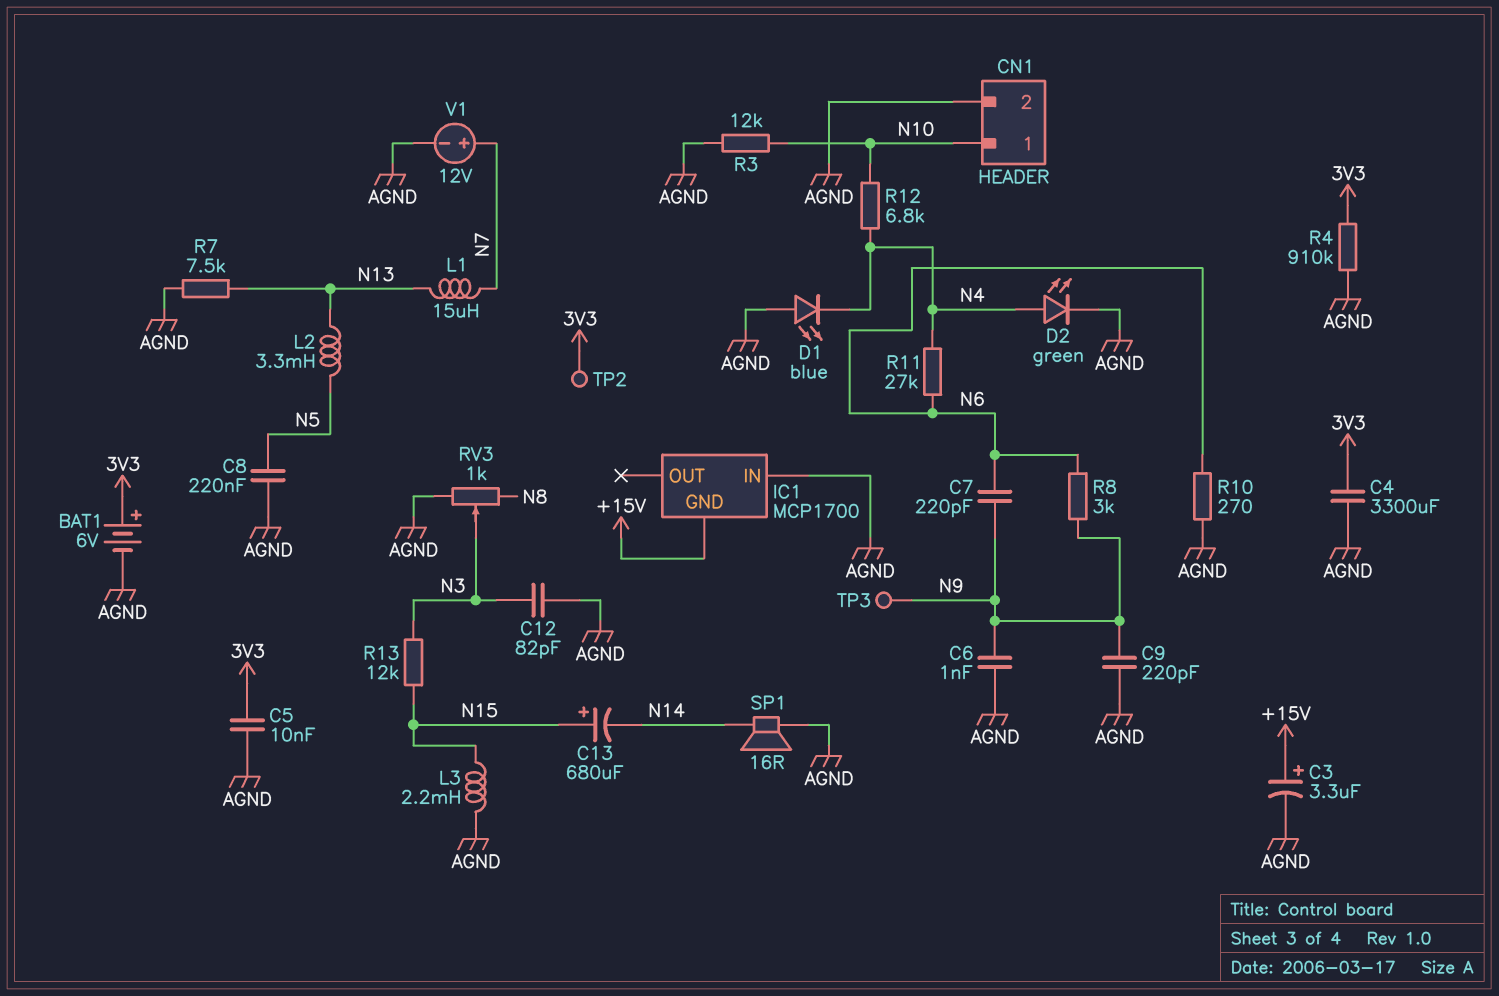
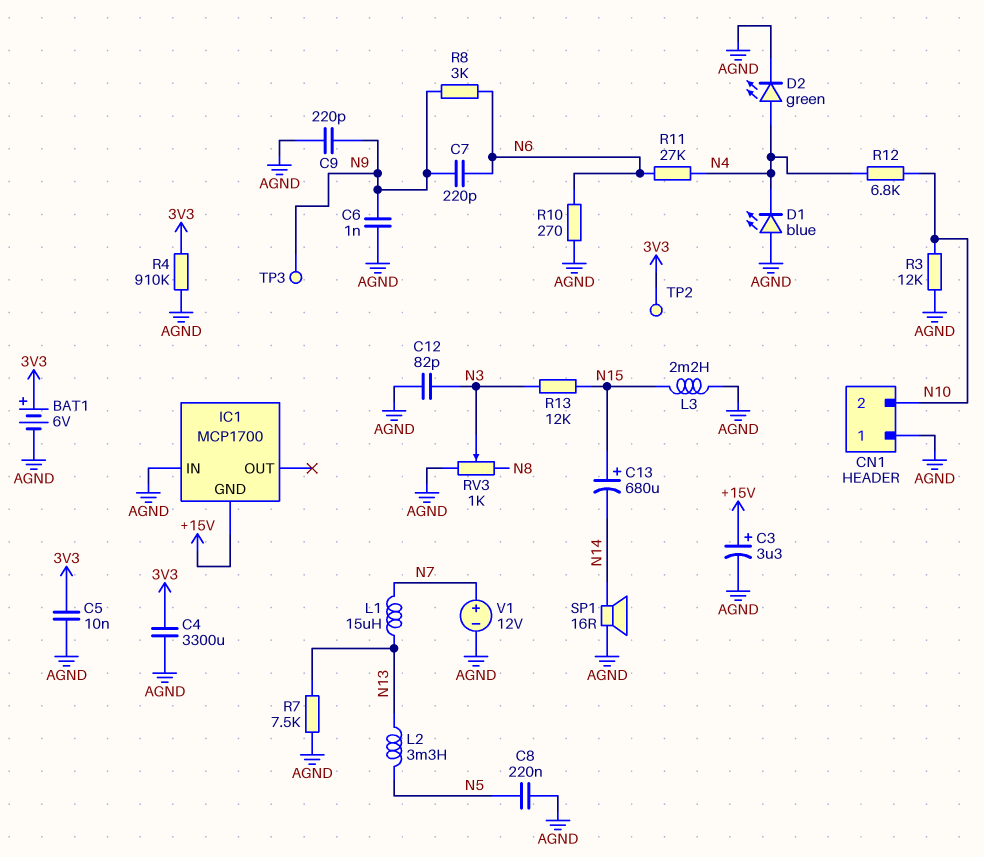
CN1 pin 1: N10 -> AGND
CN1 pin 2: AGND -> N10

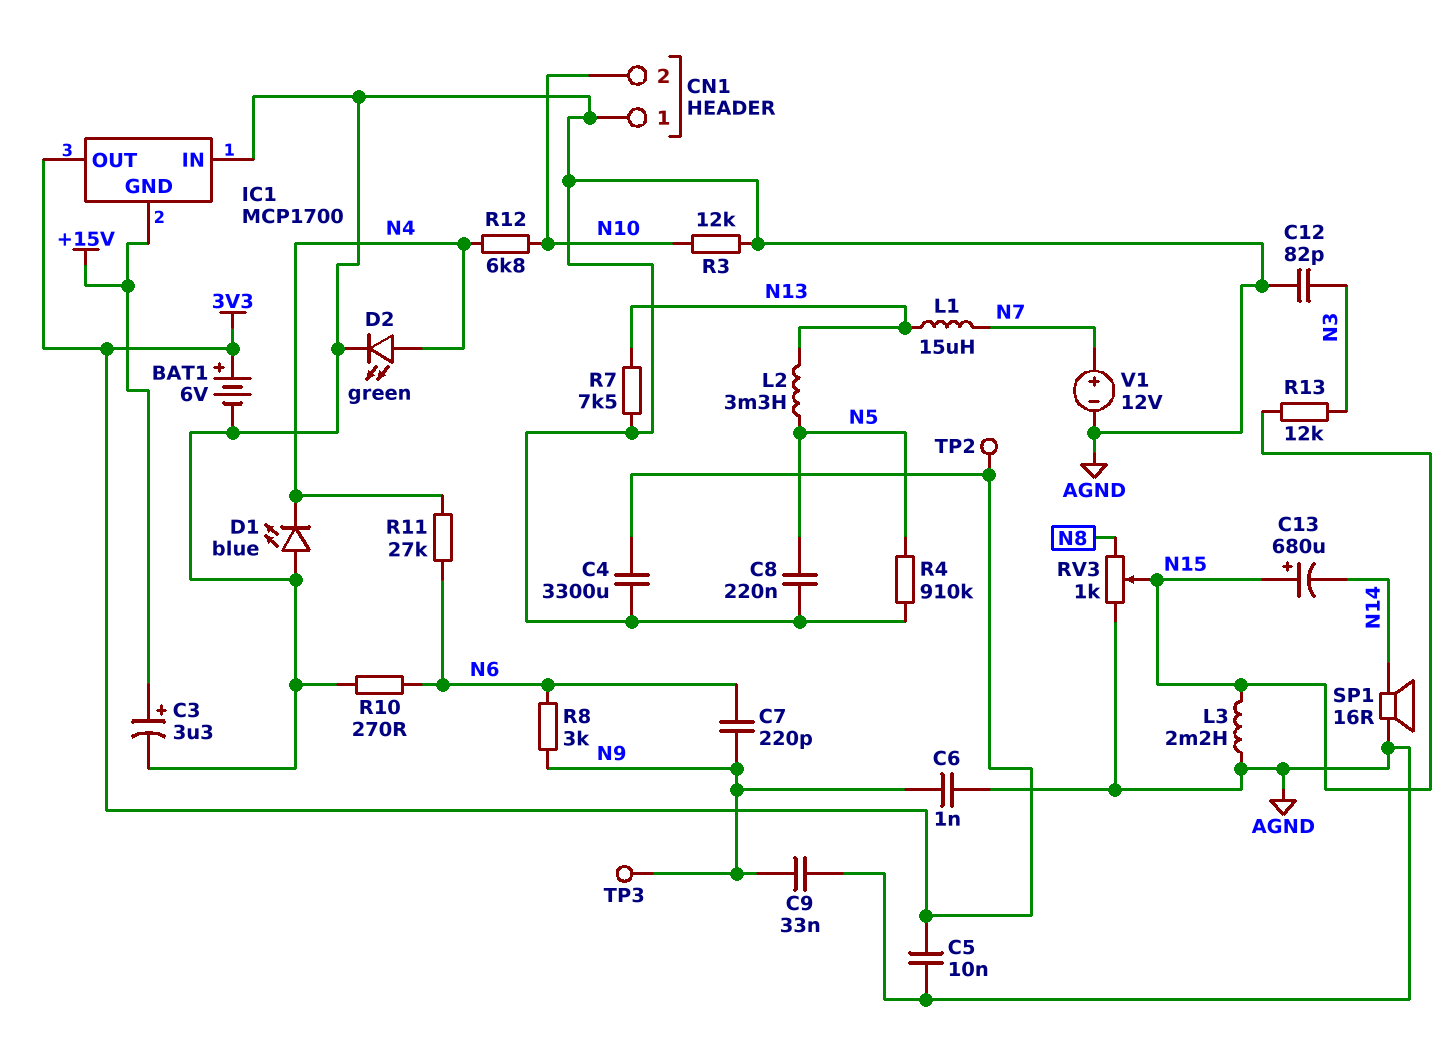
C9: 220pF (AGND, N9) -> 33nF (AGND, N9)
IC1 pin OUT: none -> 3V3
R4: 910k (3V3, AGND) -> 910k (AGND, N5)
RV3: 1k (AGND, N8, wiper N3) -> 1k (AGND, N8, wiper N15)

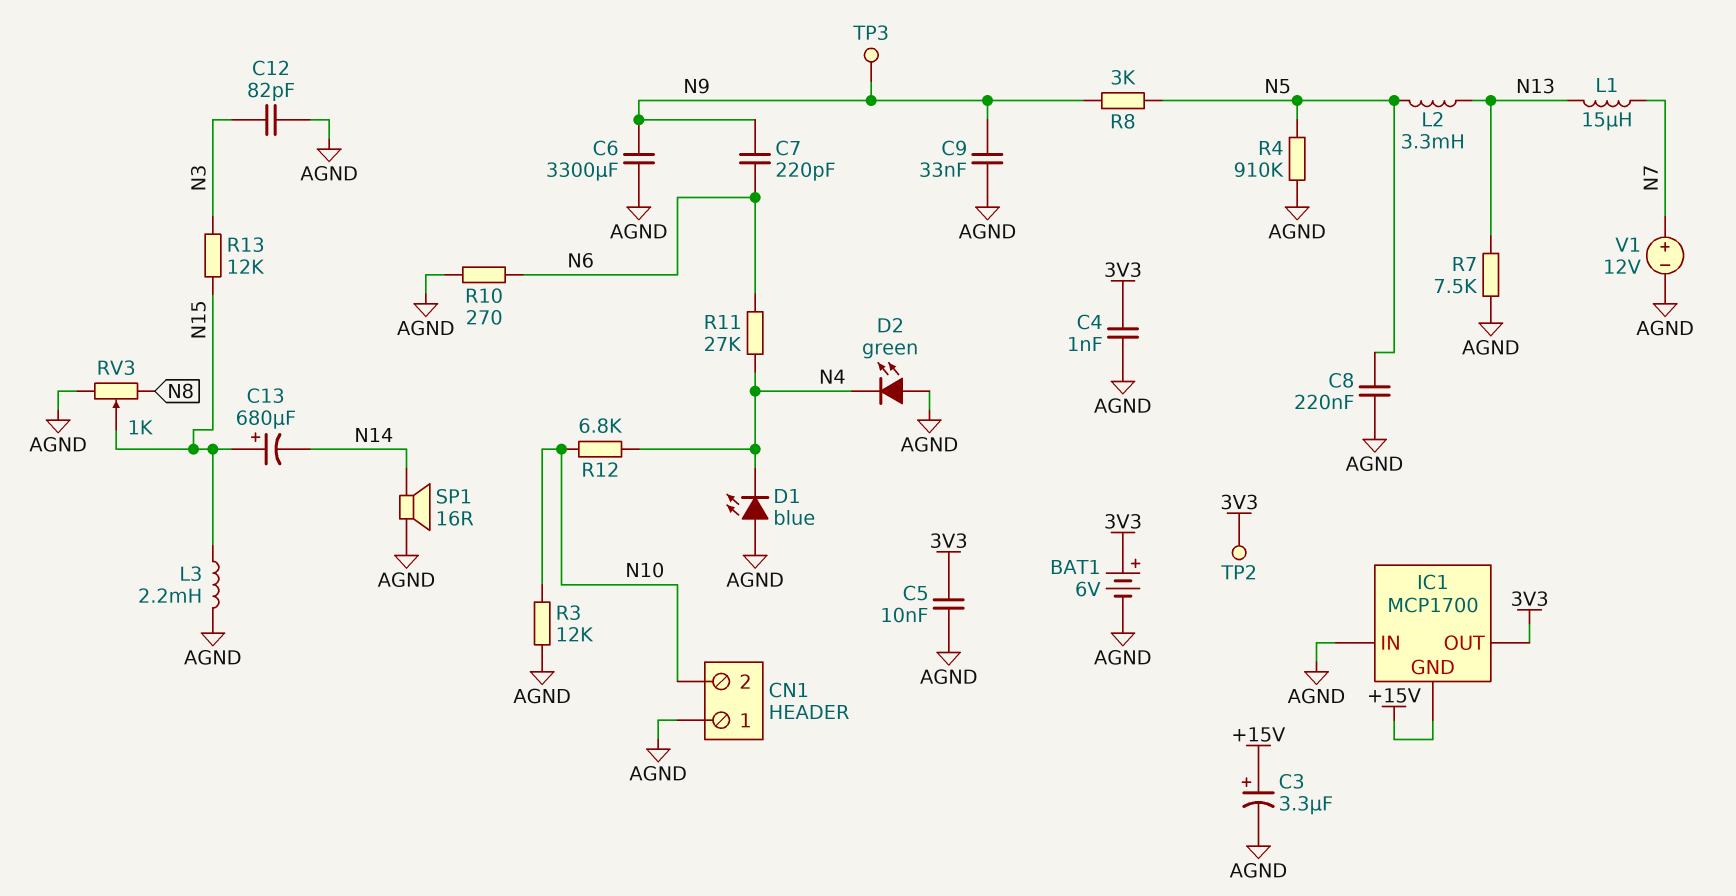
C4: 3300uF (3V3, AGND) -> 1nF (3V3, AGND)
C6: 1nF (AGND, N9) -> 3300uF (AGND, N9)
D2: LED green (A N4, K AGND) -> LED green (A AGND, K N4)
R8: 3k (N6, N9) -> 3k (N5, N9)

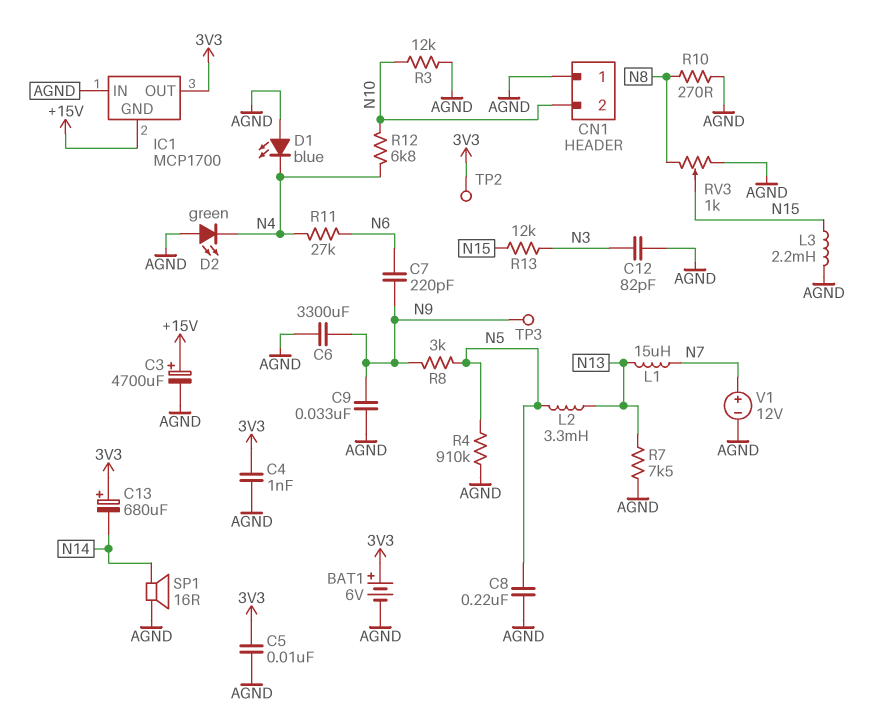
C3: 3.3uF (plus +15V, minus AGND) -> 4700uF (plus +15V, minus AGND)
C13: 680uF (plus N15, minus N14) -> 680uF (plus 3V3, minus N14)
R10: 270 (AGND, N6) -> 270 (AGND, N8)

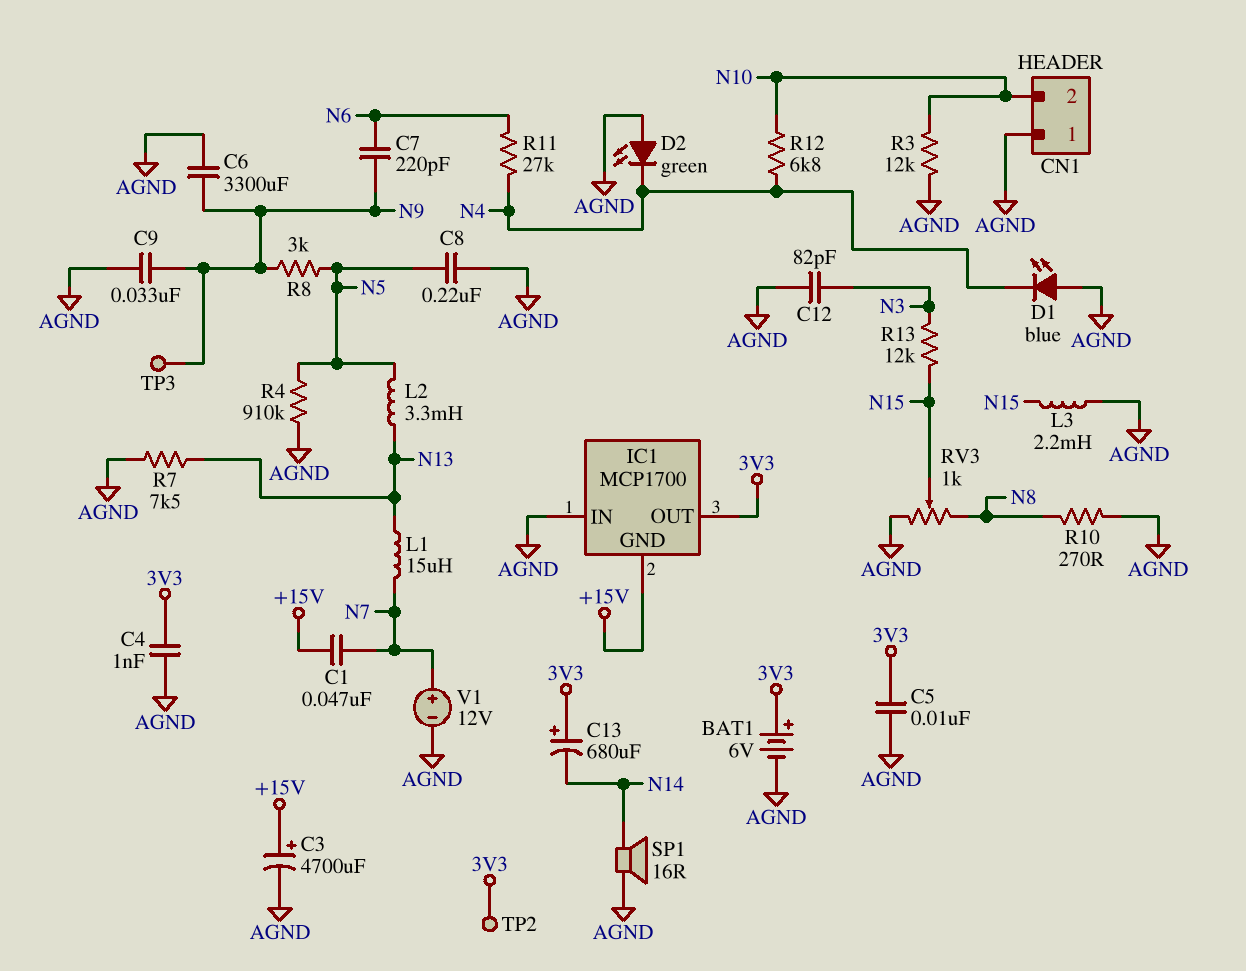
C1: none -> 47nF (+15V, N7)

